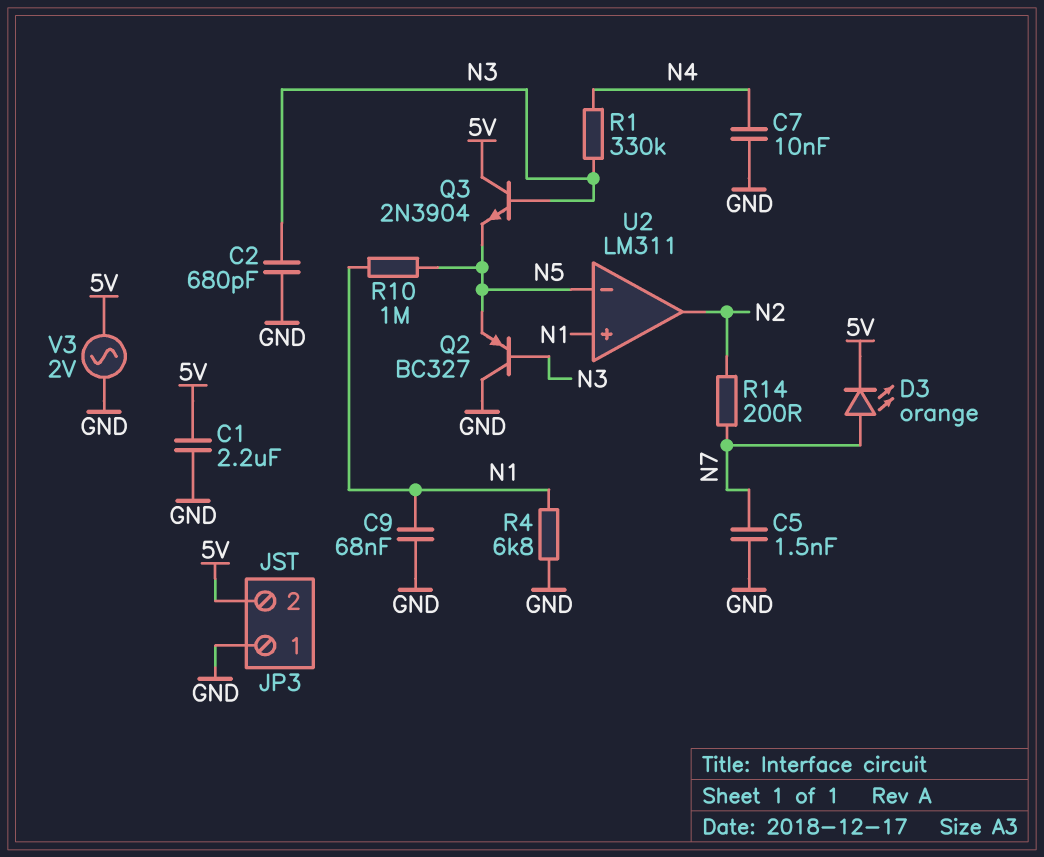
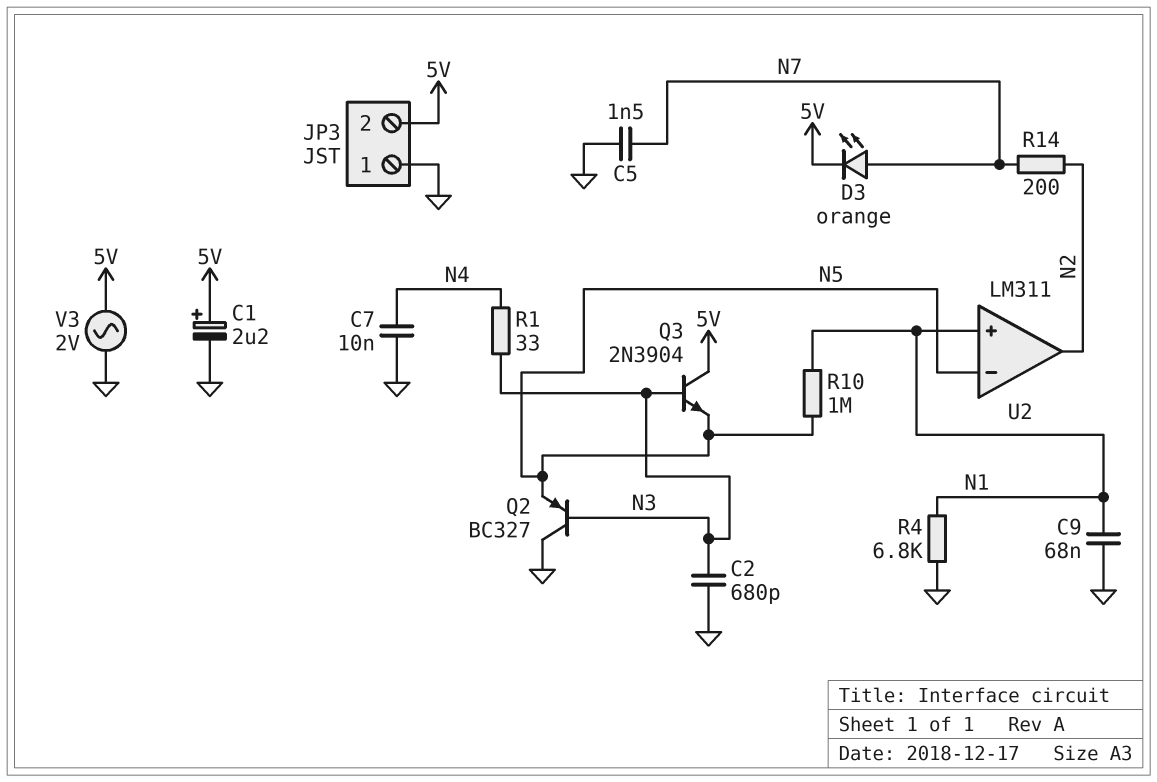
C1: 2.2uF (5V, GND) -> 2.2uF (plus 5V, minus GND)
R1: 330k (N3, N4) -> 33 (N3, N4)

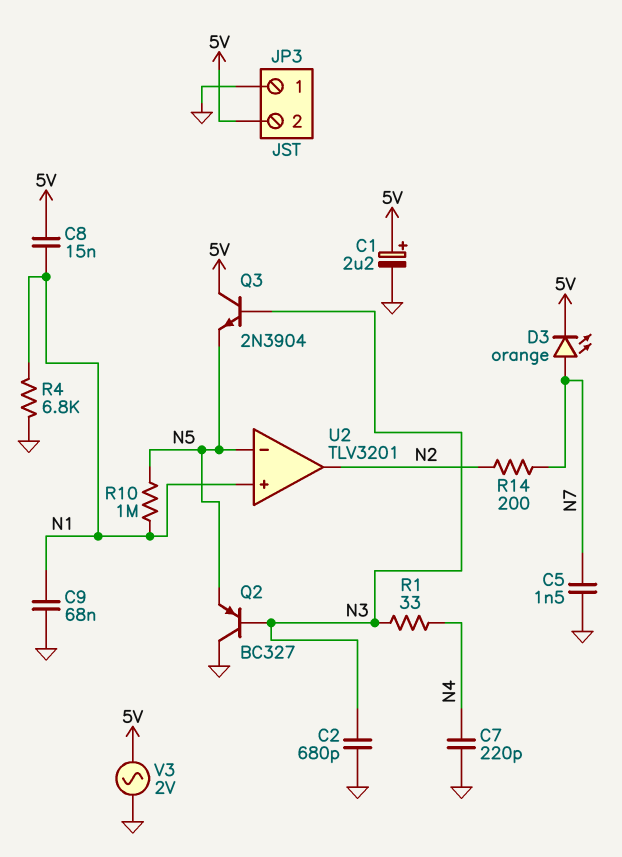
C7: 10nF (GND, N4) -> 220pF (GND, N4)
C8: none -> 15nF (5V, N1)
U2: LM311 -> TLV3201

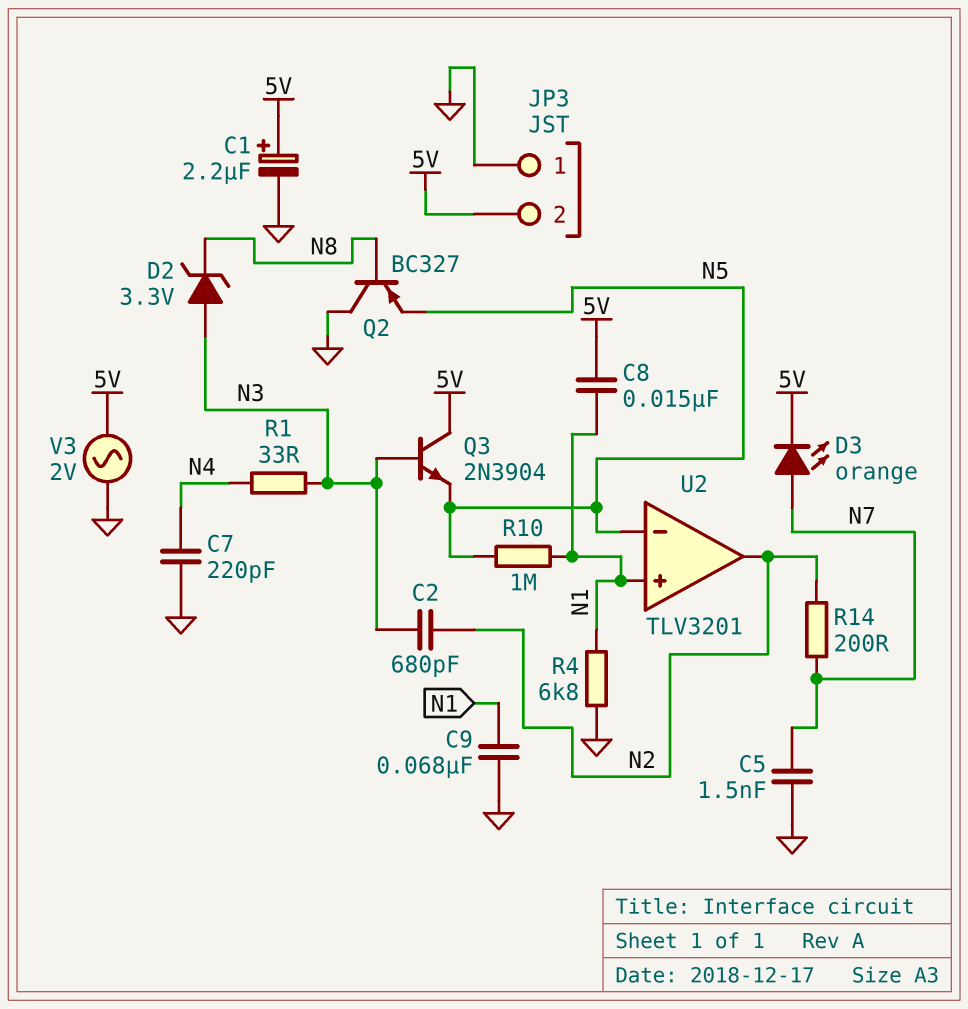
C2: 680pF (GND, N3) -> 680pF (N2, N3)
D2: none -> zener 3.3V (A N3, K N8)
Q2: PNP BC327 (B N3, C GND, E N5) -> PNP BC327 (B N8, C GND, E N5)

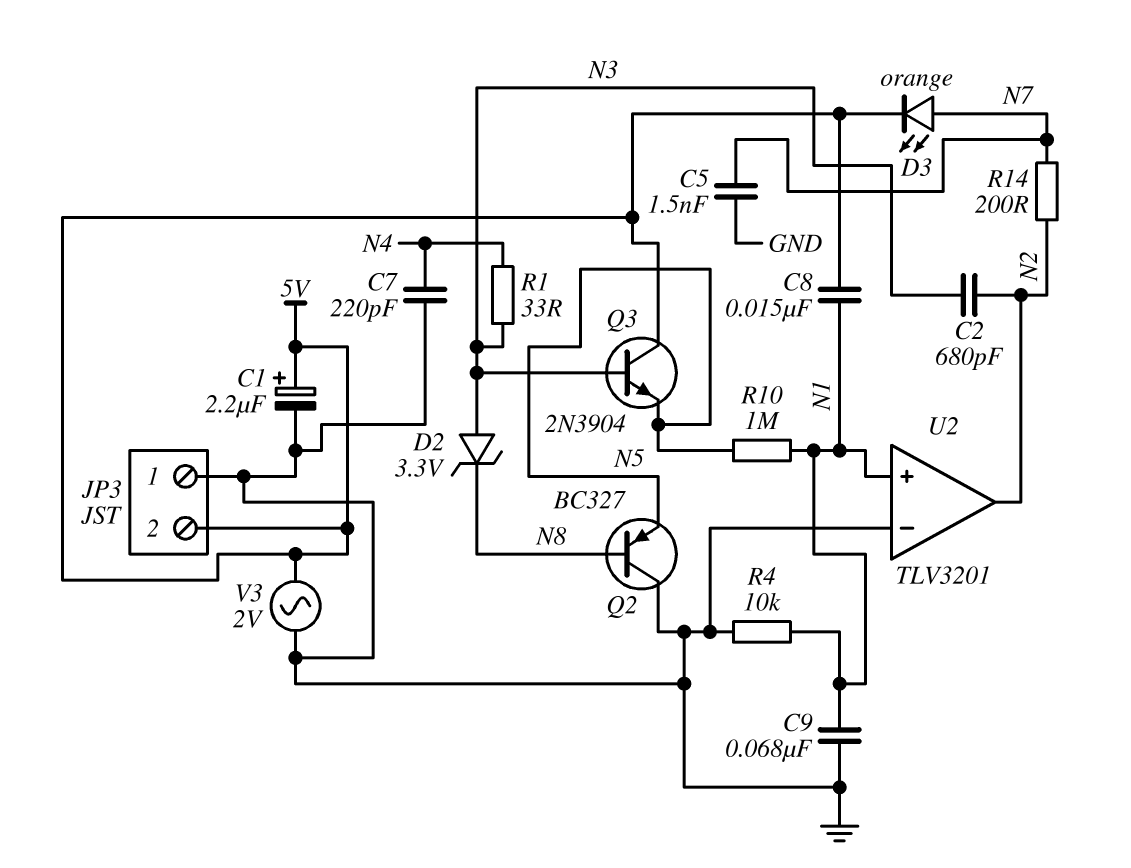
R4: 6.8k (GND, N1) -> 10k (GND, N1)
U2 pin in-: N5 -> GND

